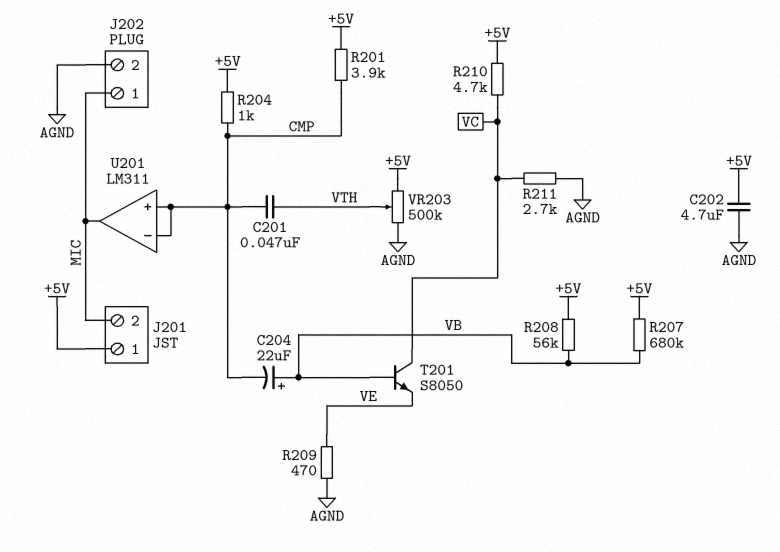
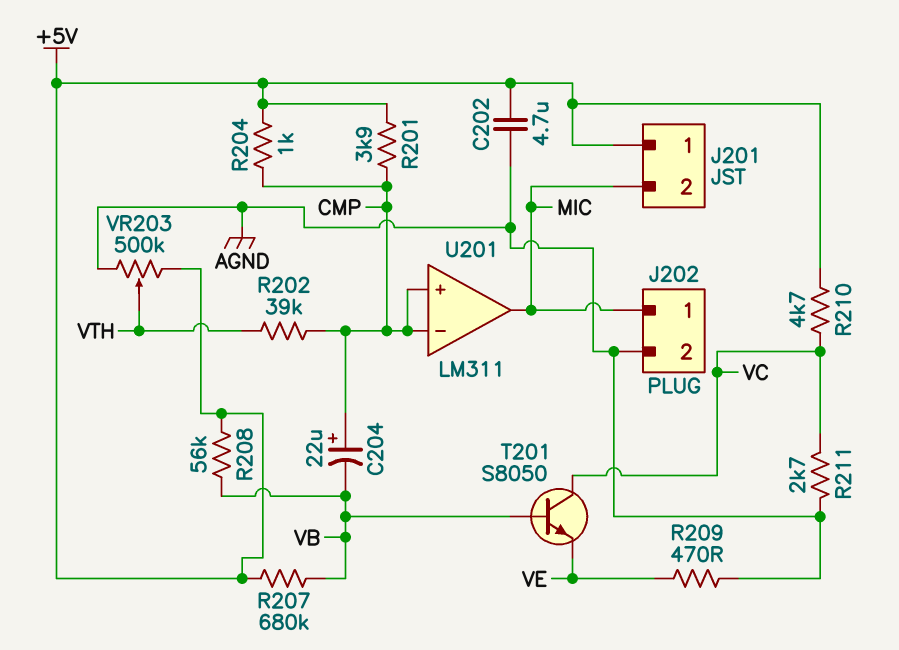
C201: 47nF (CMP, VTH) -> none
C204: 22uF (plus VB, minus CMP) -> 22uF (plus CMP, minus VB)
R202: none -> 39k (CMP, VTH)

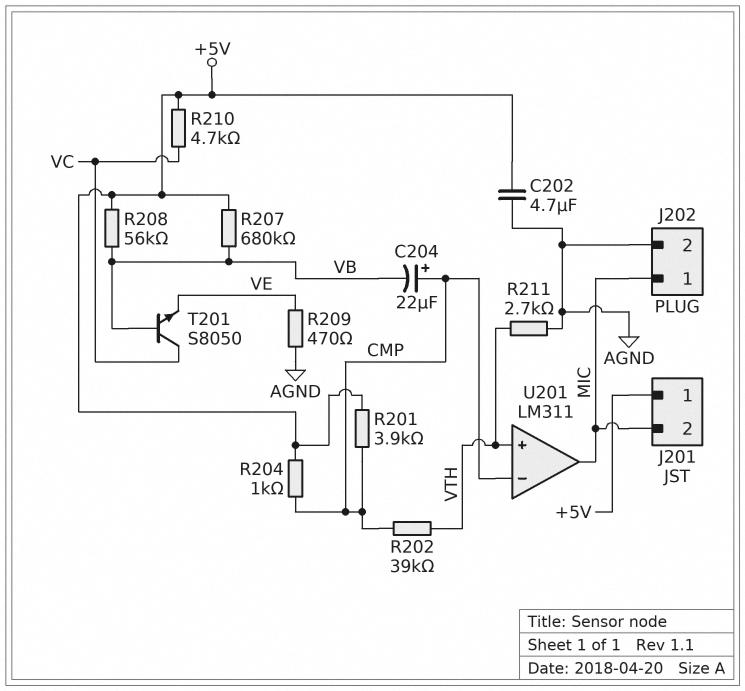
R211: 2.7k (AGND, VC) -> 2.7k (AGND, VTH)
U201 pin in+: CMP -> VTH
VR203: 500k (+5V, AGND, wiper VTH) -> none

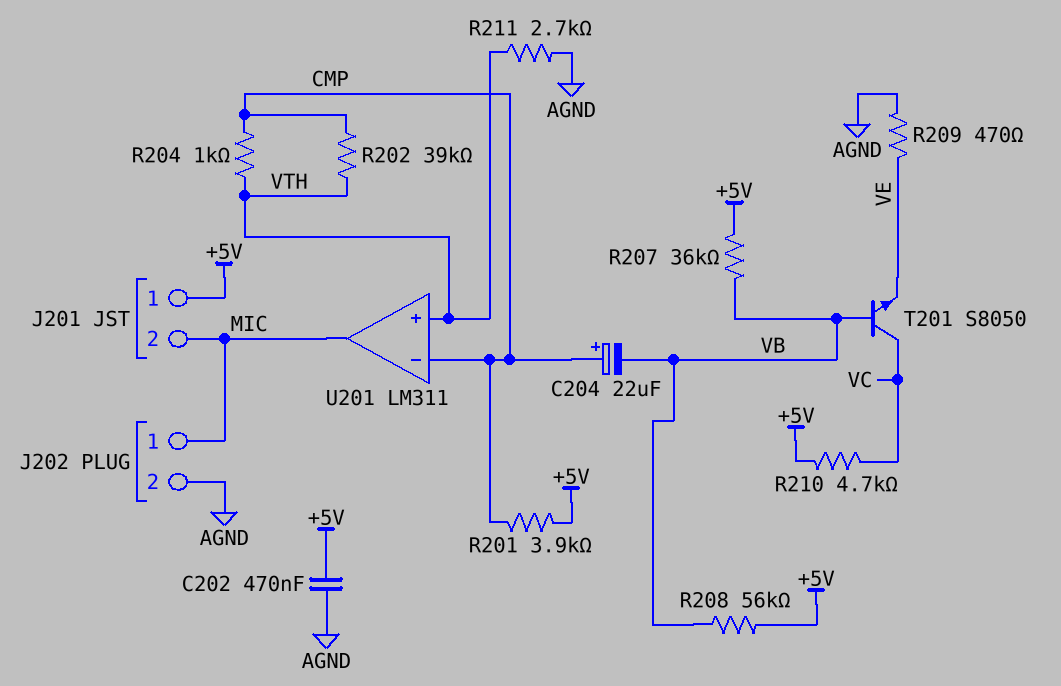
C202: 4.7uF (+5V, AGND) -> 470nF (+5V, AGND)
R204: 1k (+5V, CMP) -> 1k (CMP, VTH)
R207: 680k (+5V, VB) -> 36k (+5V, VB)

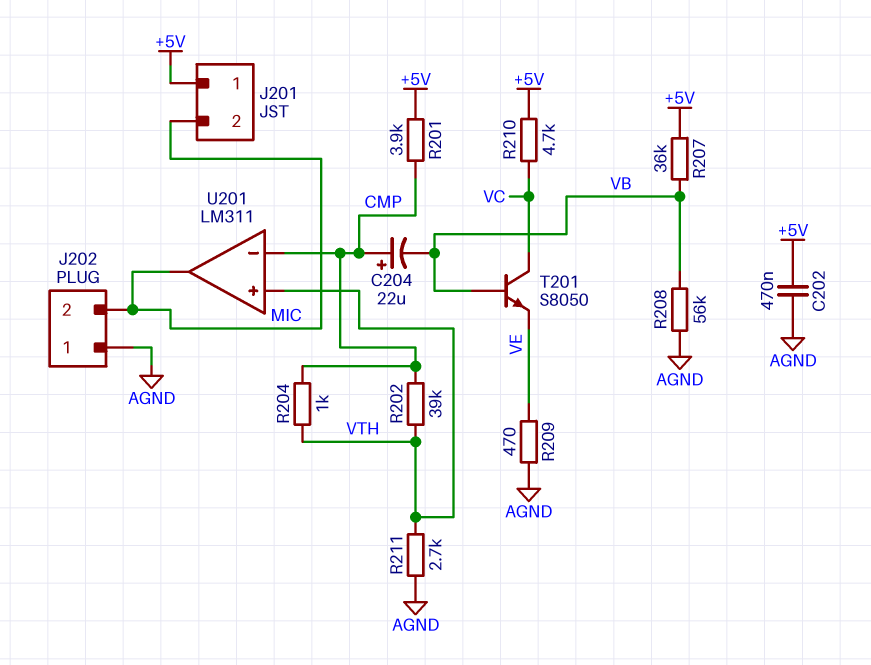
J202 pin 1: MIC -> AGND
J202 pin 2: AGND -> MIC
R208: 56k (+5V, VB) -> 56k (AGND, VB)

